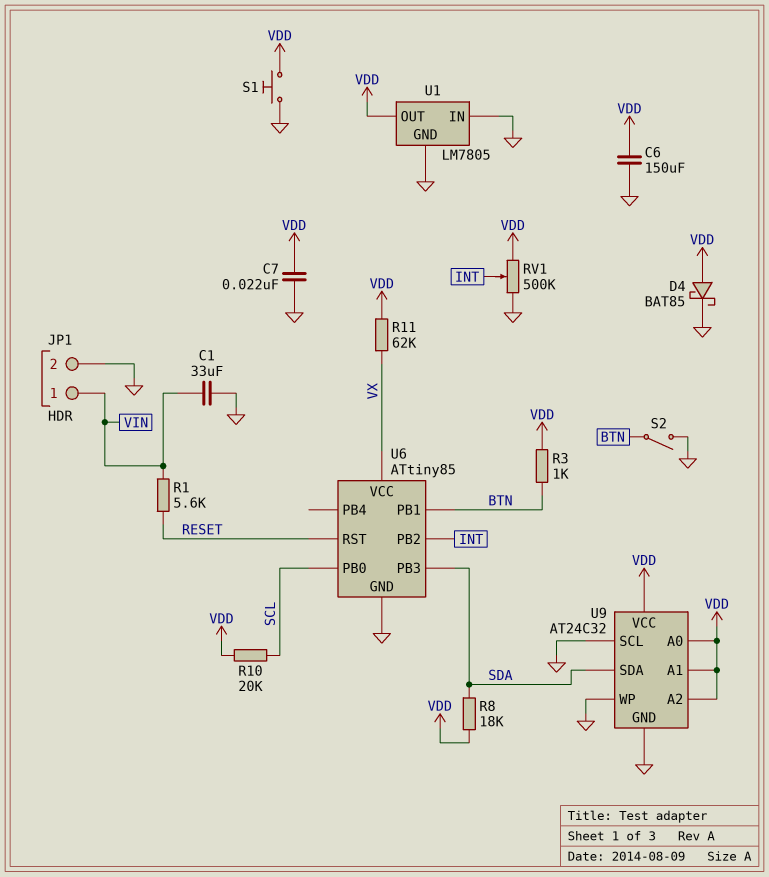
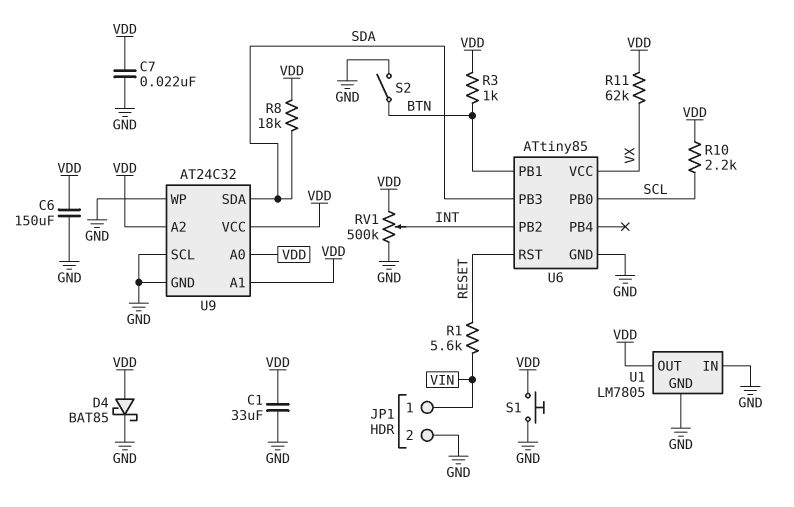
C1: 33uF (GND, VIN) -> 33uF (GND, VDD)
R10: 20k (SCL, VDD) -> 2.2k (SCL, VDD)

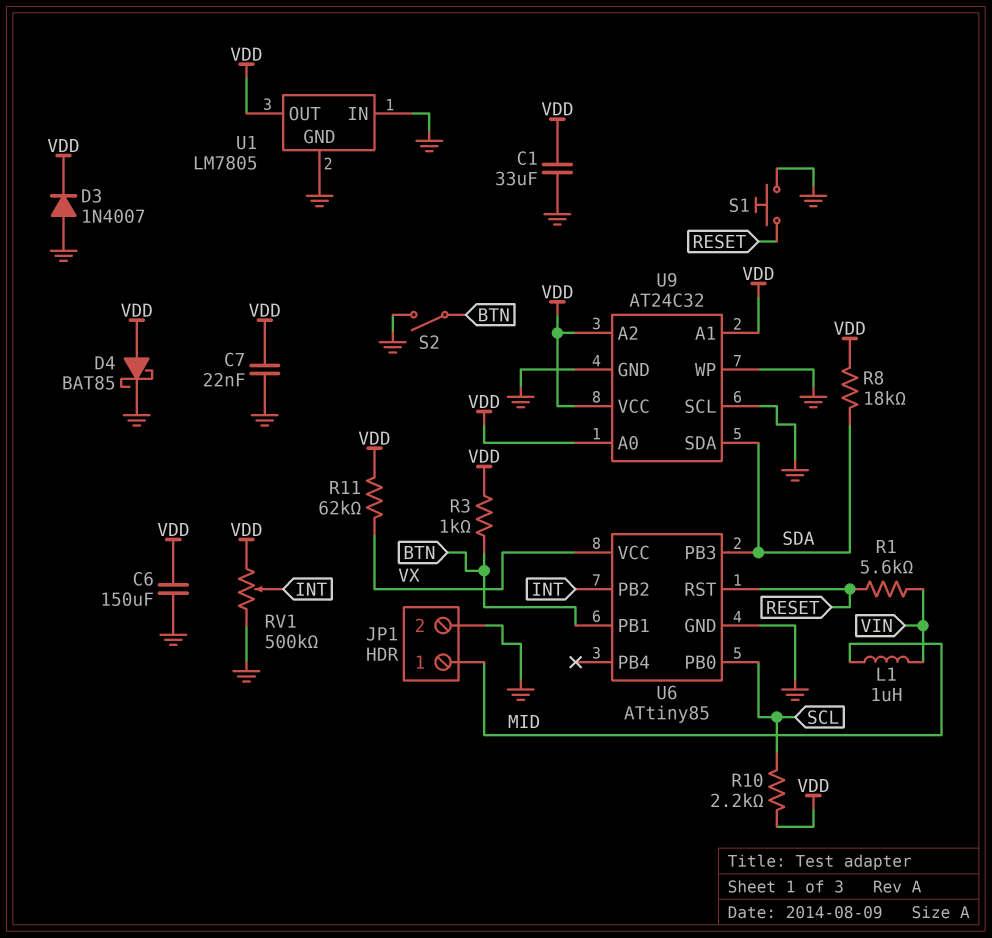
D3: none -> diode 1N4007 (A GND, K VDD)
JP1 pin 1: VIN -> MID
L1: none -> 1uH (MID, VIN)
S1: button (GND, VDD) -> button (GND, RESET)

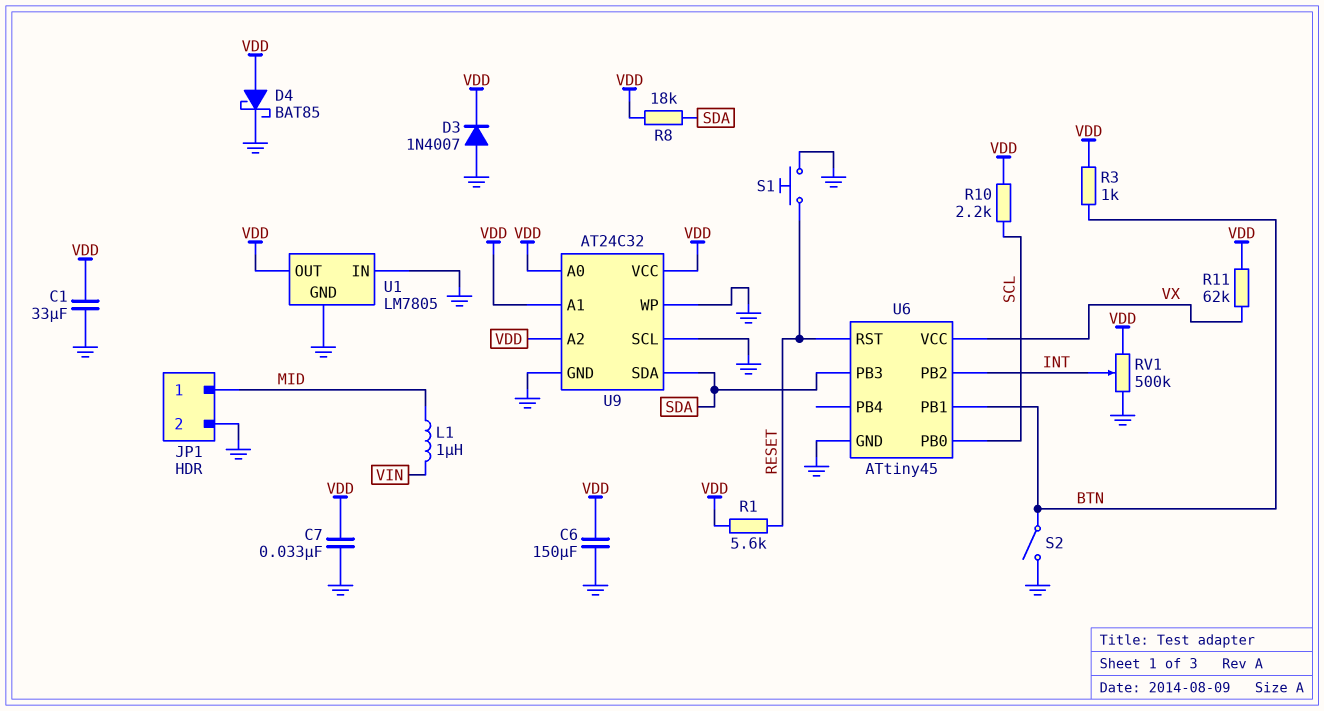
C7: 22nF (GND, VDD) -> 33nF (GND, VDD)
R1: 5.6k (RESET, VIN) -> 5.6k (RESET, VDD)
U6: ATtiny85 -> ATtiny45

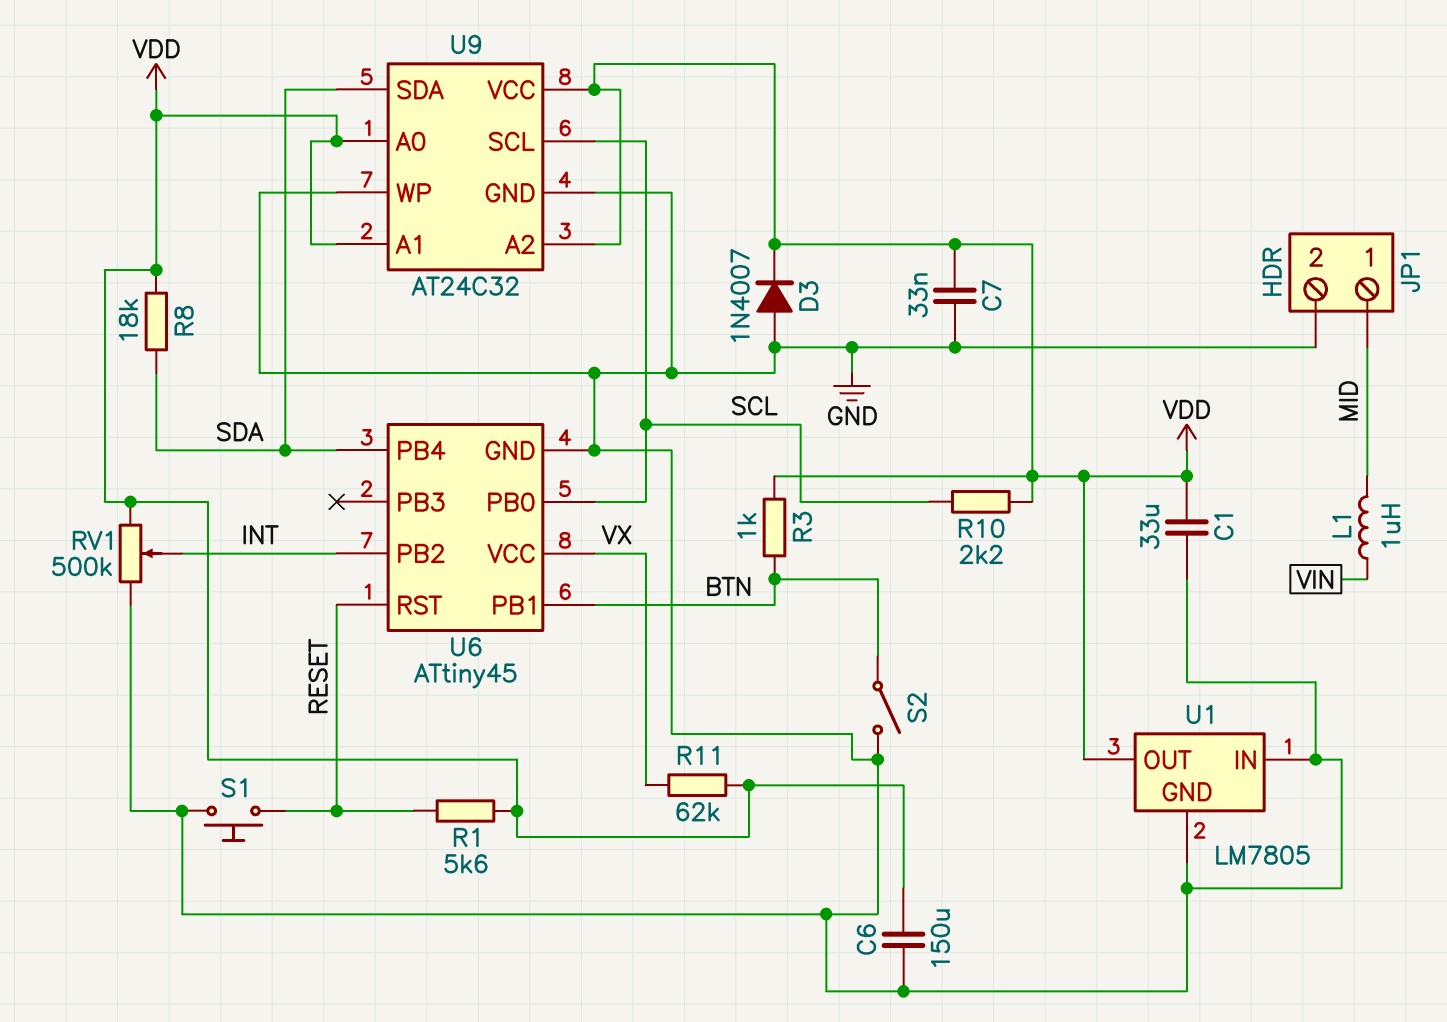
D4: schottky BAT85 (A VDD, K GND) -> none
U6 pin PB3: SDA -> none
U6 pin PB4: none -> SDA
U9 pin SCL: GND -> SCL

